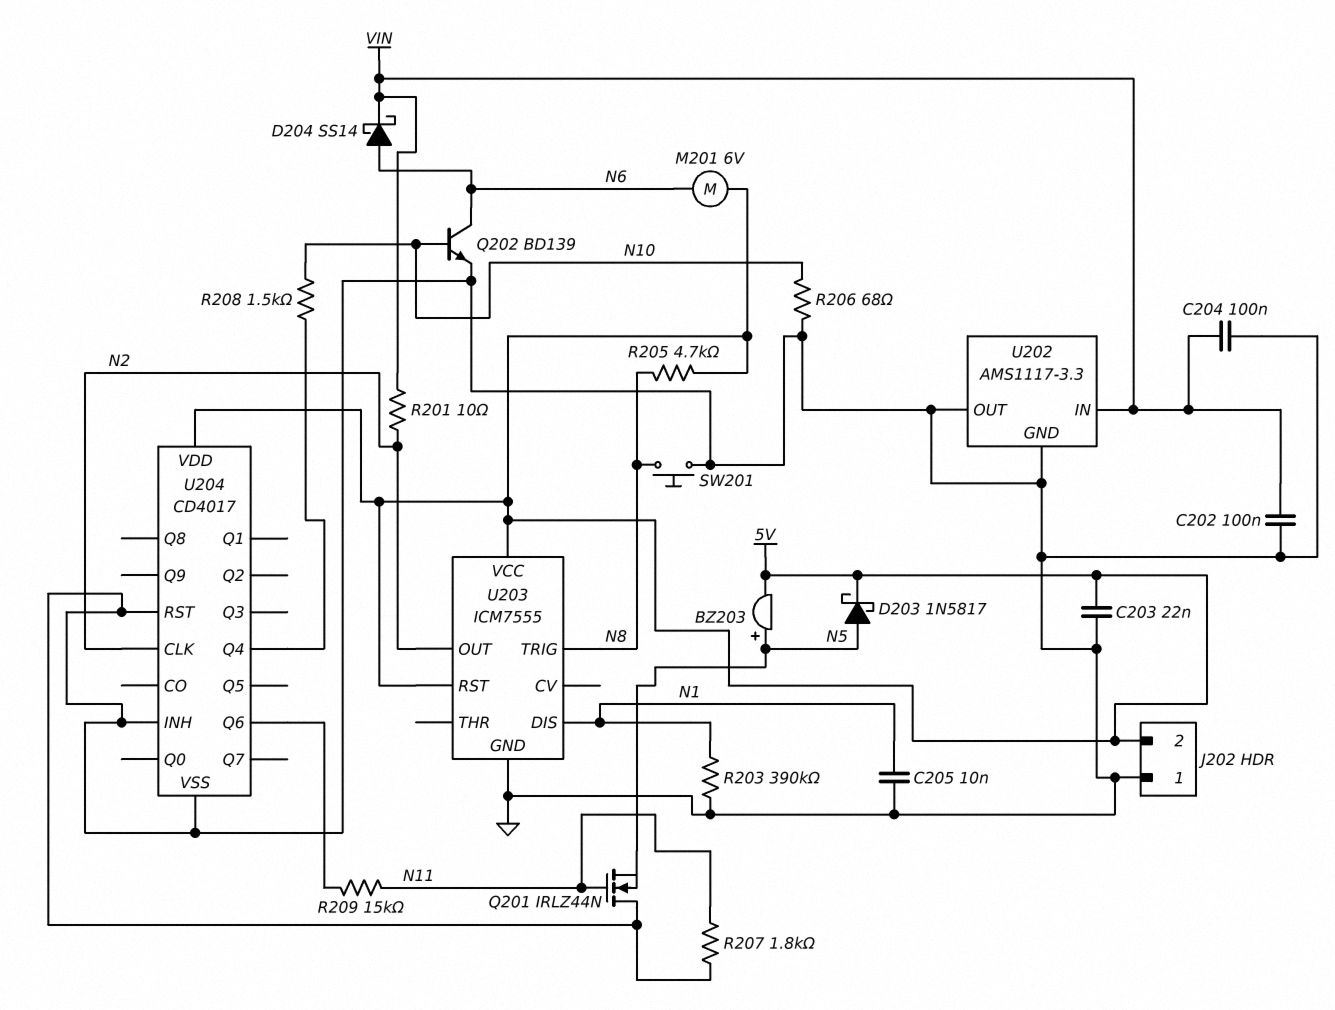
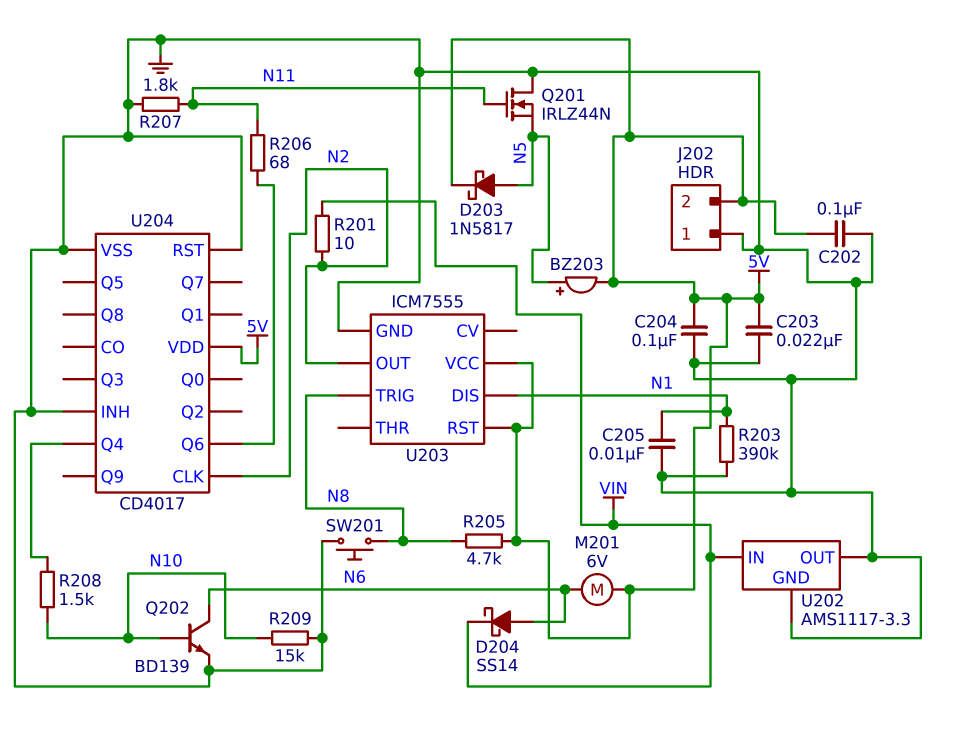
C202: 100nF (GND, VIN) -> 100nF (5V, GND)
C204: 100nF (GND, VIN) -> 100nF (5V, GND)
R206: 68 (GND, N10) -> 68 (N11, U204/Q6)
R209: 15k (N11, U204/Q6) -> 15k (GND, N10)

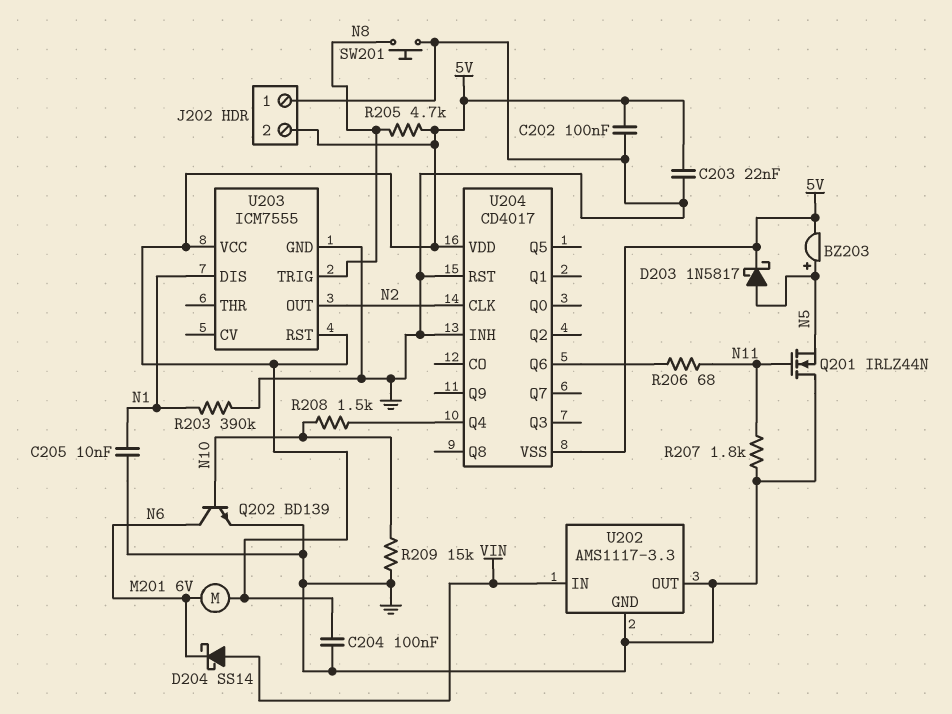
D204: schottky SS14 (A N6, K VIN) -> schottky SS14 (A VIN, K N6)
R201: 10 (N2, VIN) -> none
U204 pin VSS: GND -> 5V

